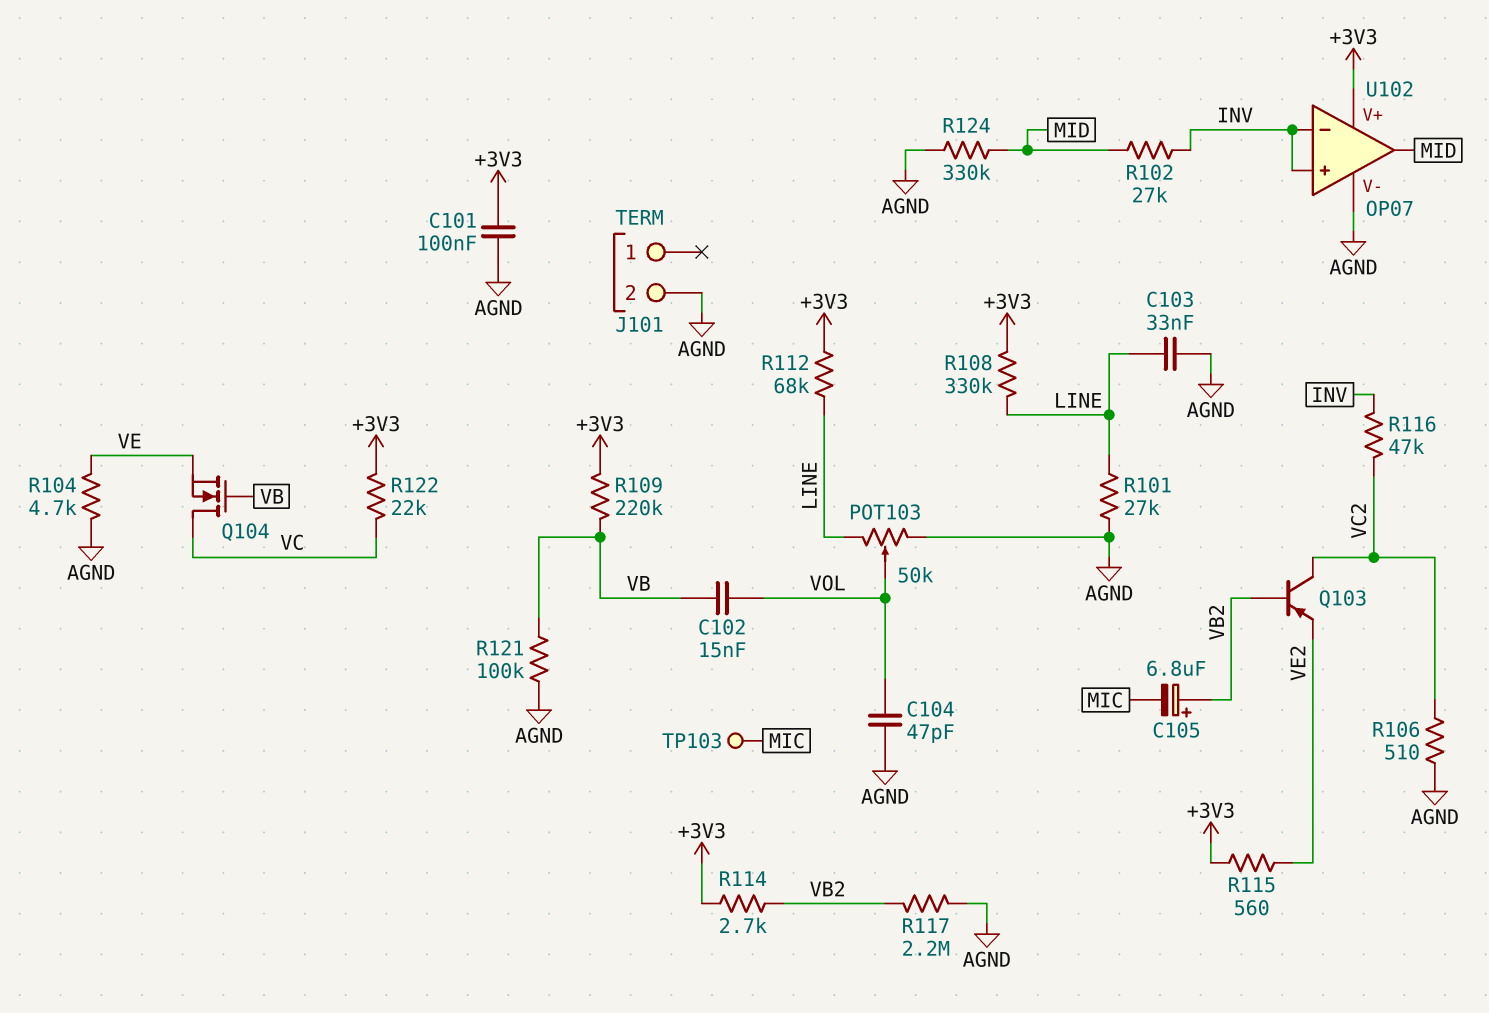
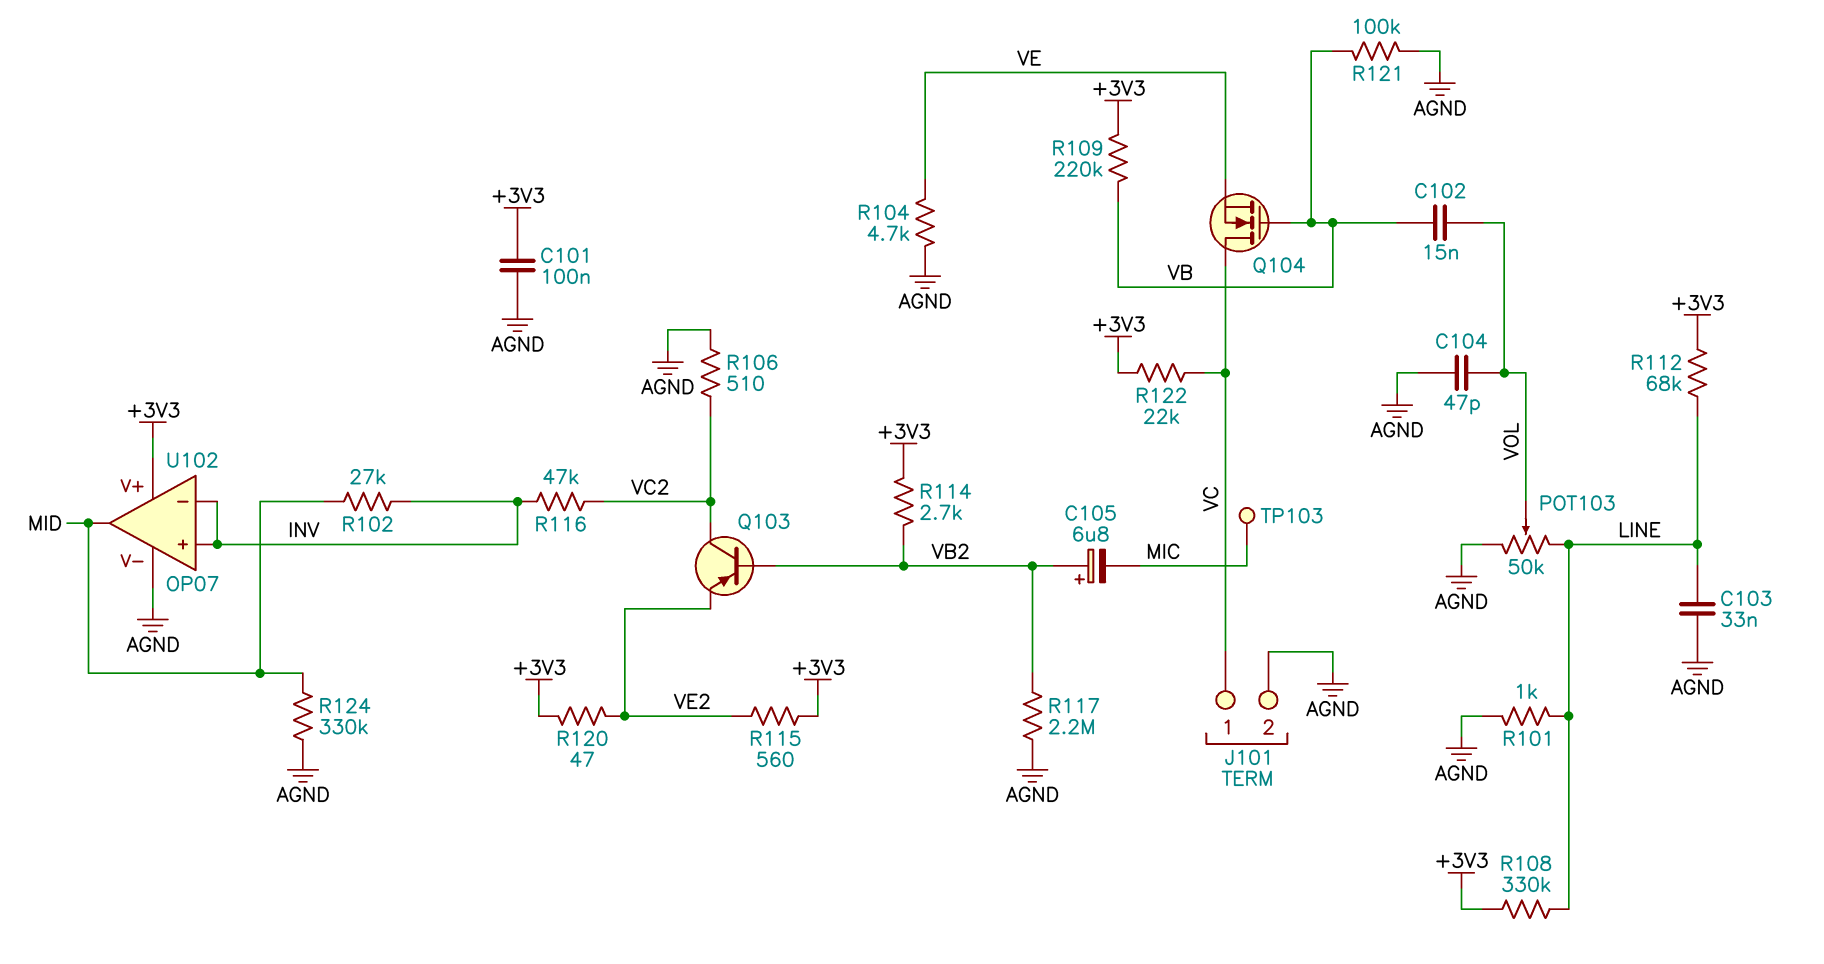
J101 pin 1: none -> VC
R101: 27k (AGND, LINE) -> 1k (AGND, LINE)
R120: none -> 47 (+3V3, VE2)

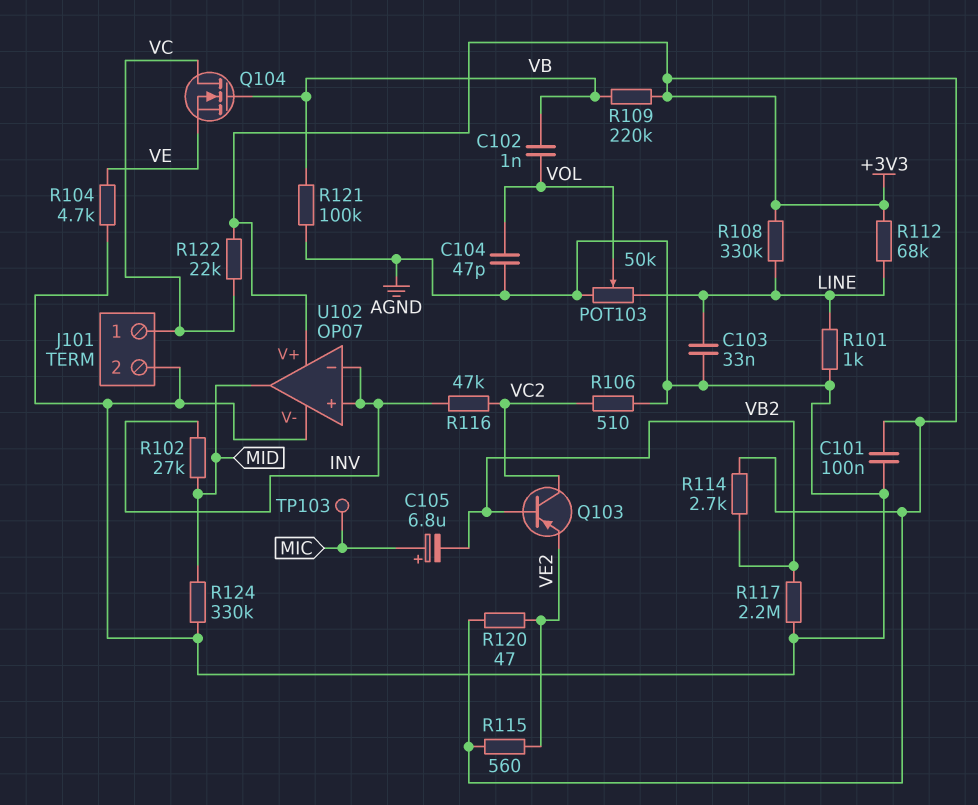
C102: 15nF (VB, VOL) -> 1nF (VB, VOL)
C105: 6.8uF (plus VB2, minus MIC) -> 6.8uF (plus MIC, minus VB2)

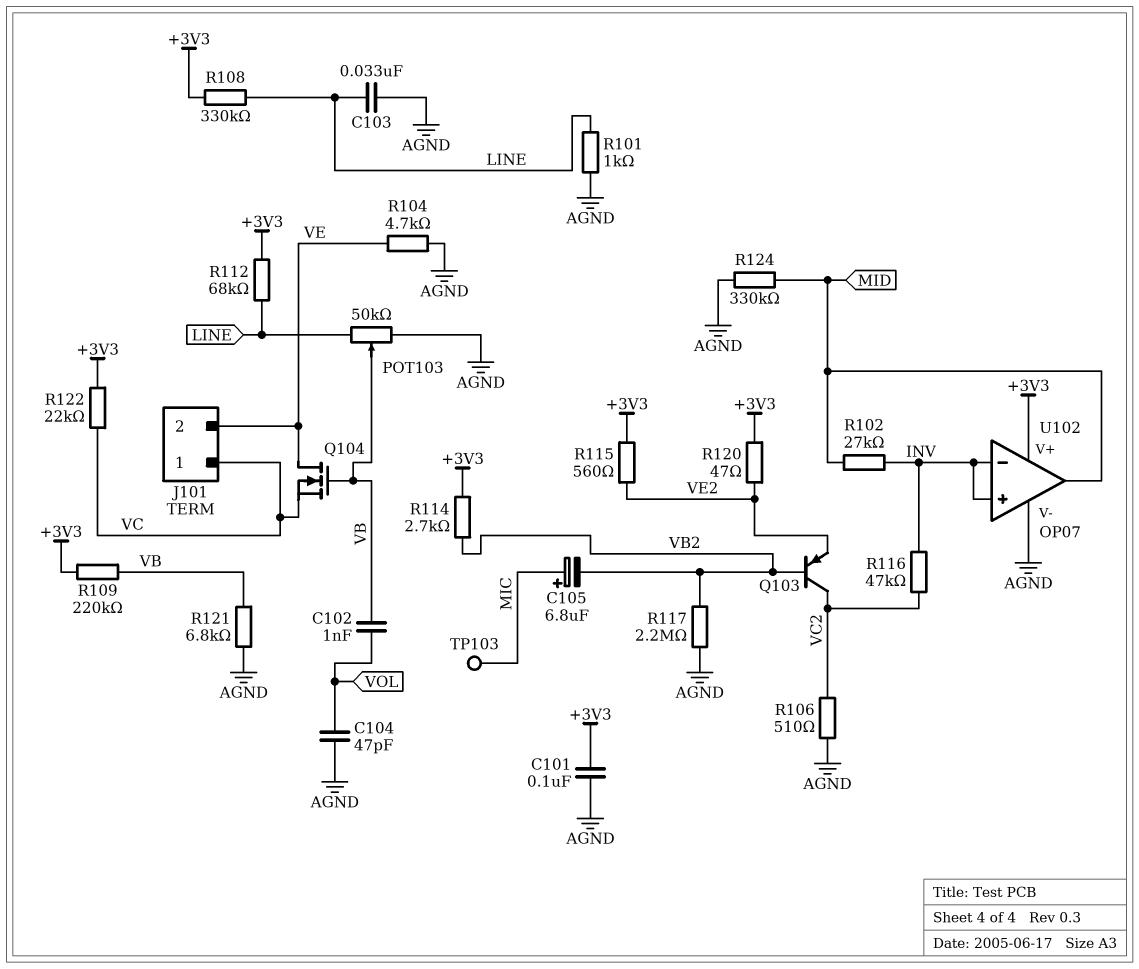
J101 pin 2: AGND -> VE
POT103: 50k (AGND, LINE, wiper VOL) -> 50k (AGND, LINE, wiper VB)
Q104: NMOS (G VB, D VC, S VE) -> NMOS (G VB, D VE, S VC)
R121: 100k (AGND, VB) -> 6.8k (AGND, VB)

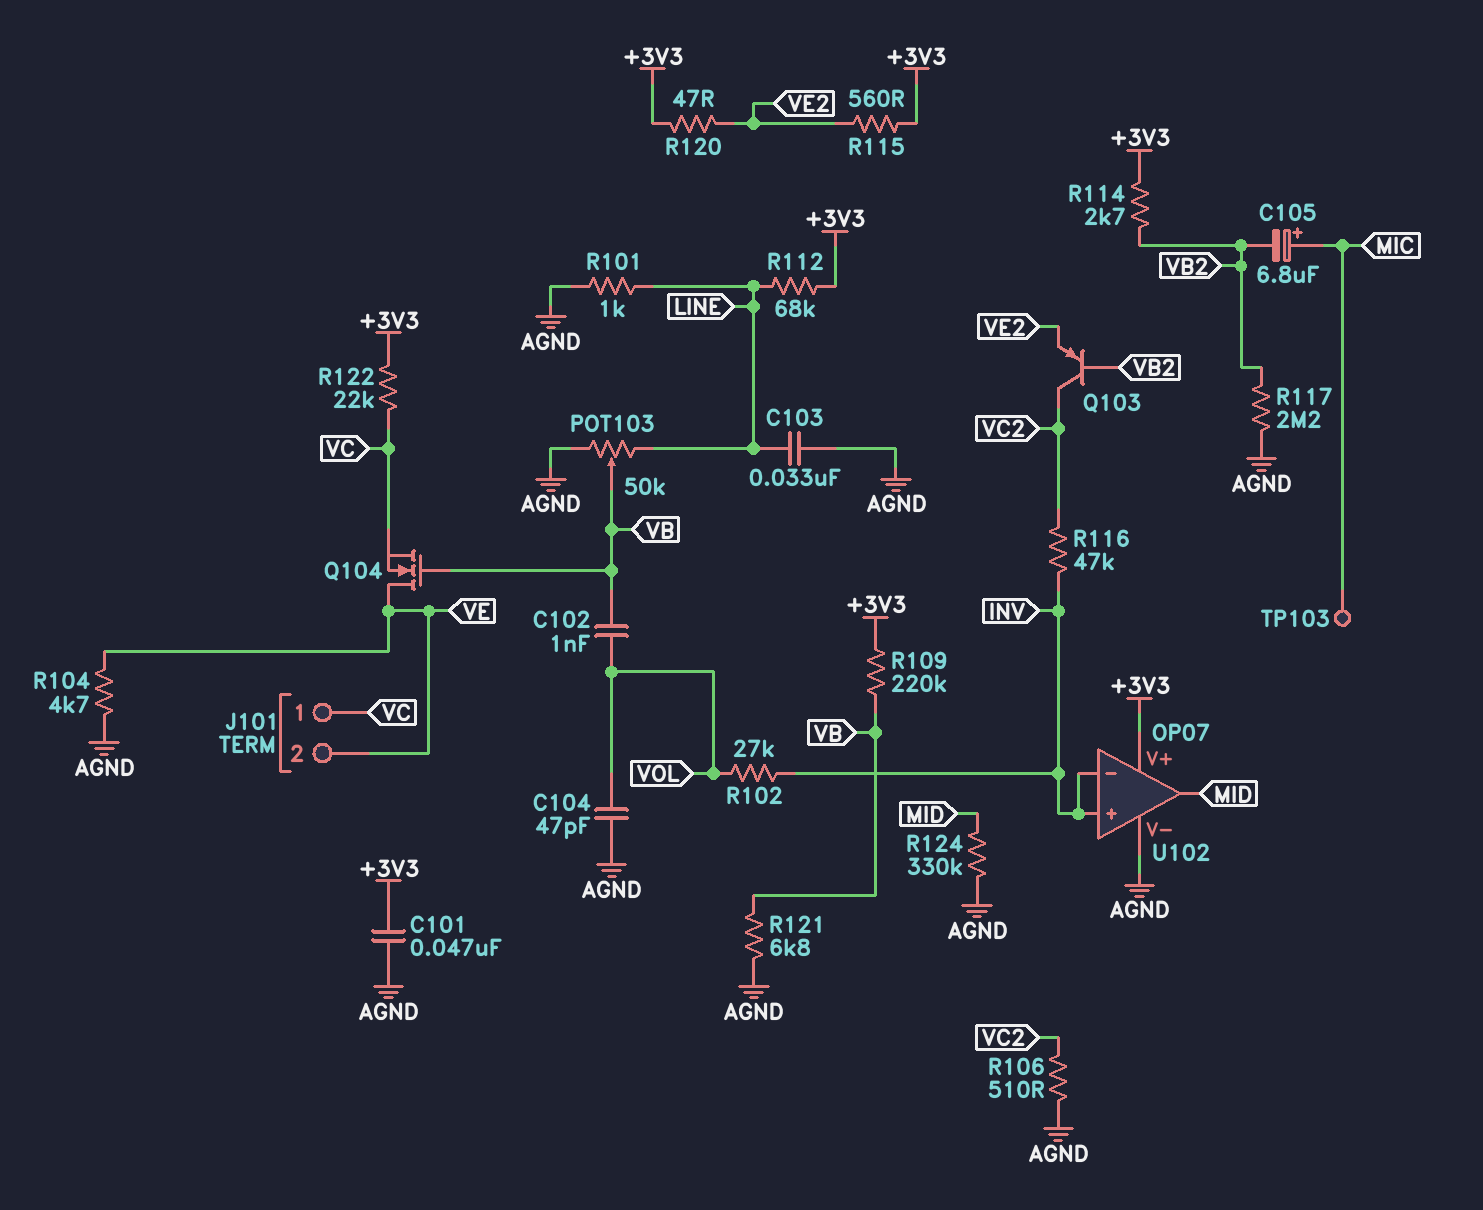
C101: 100nF (+3V3, AGND) -> 47nF (+3V3, AGND)
R102: 27k (INV, MID) -> 27k (INV, VOL)
R108: 330k (+3V3, LINE) -> none

